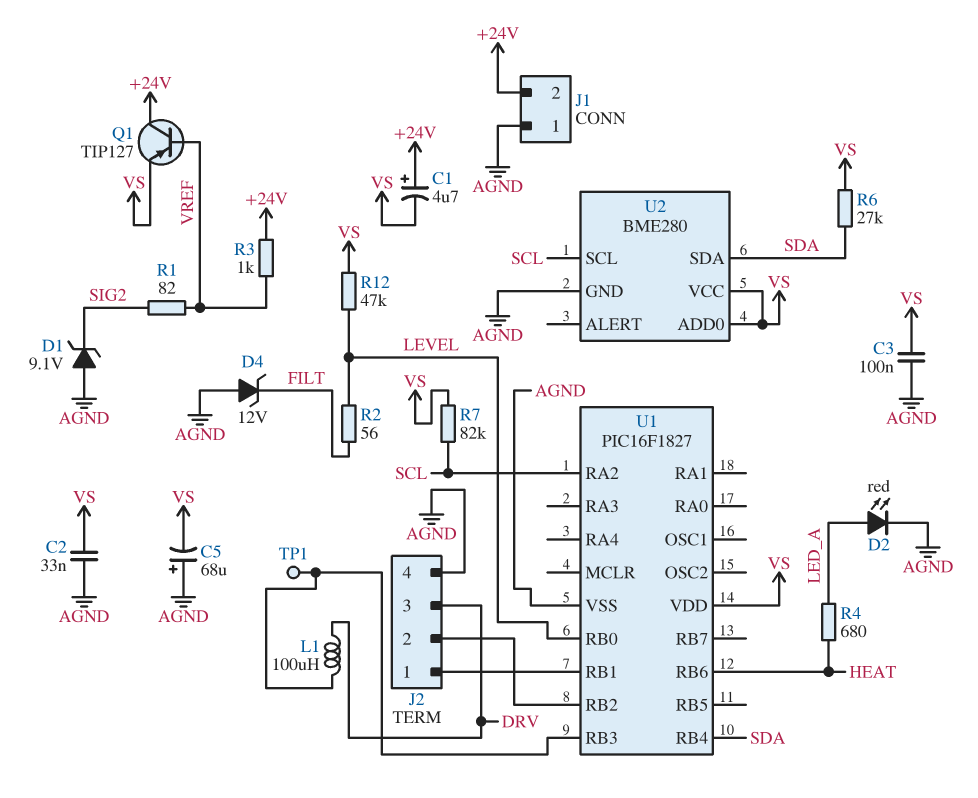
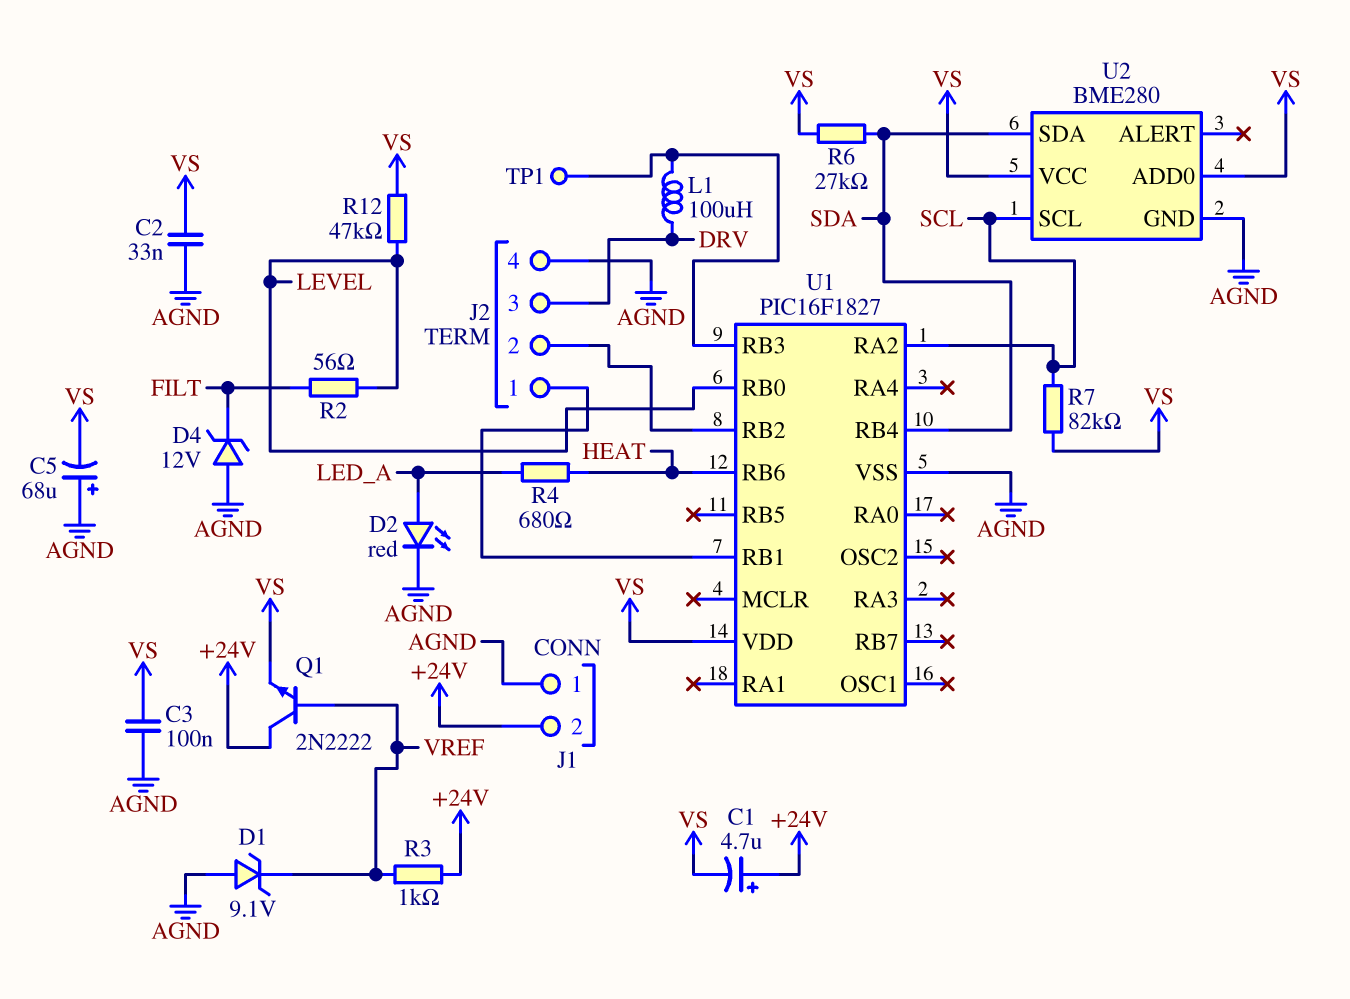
D1: zener 9.1V (A AGND, K SIG2) -> zener 9.1V (A AGND, K VREF)
Q1: PNP TIP127 (B VREF, C +24V, E VS) -> NPN 2N2222 (B VREF, C +24V, E VS)
R1: 82 (SIG2, VREF) -> none

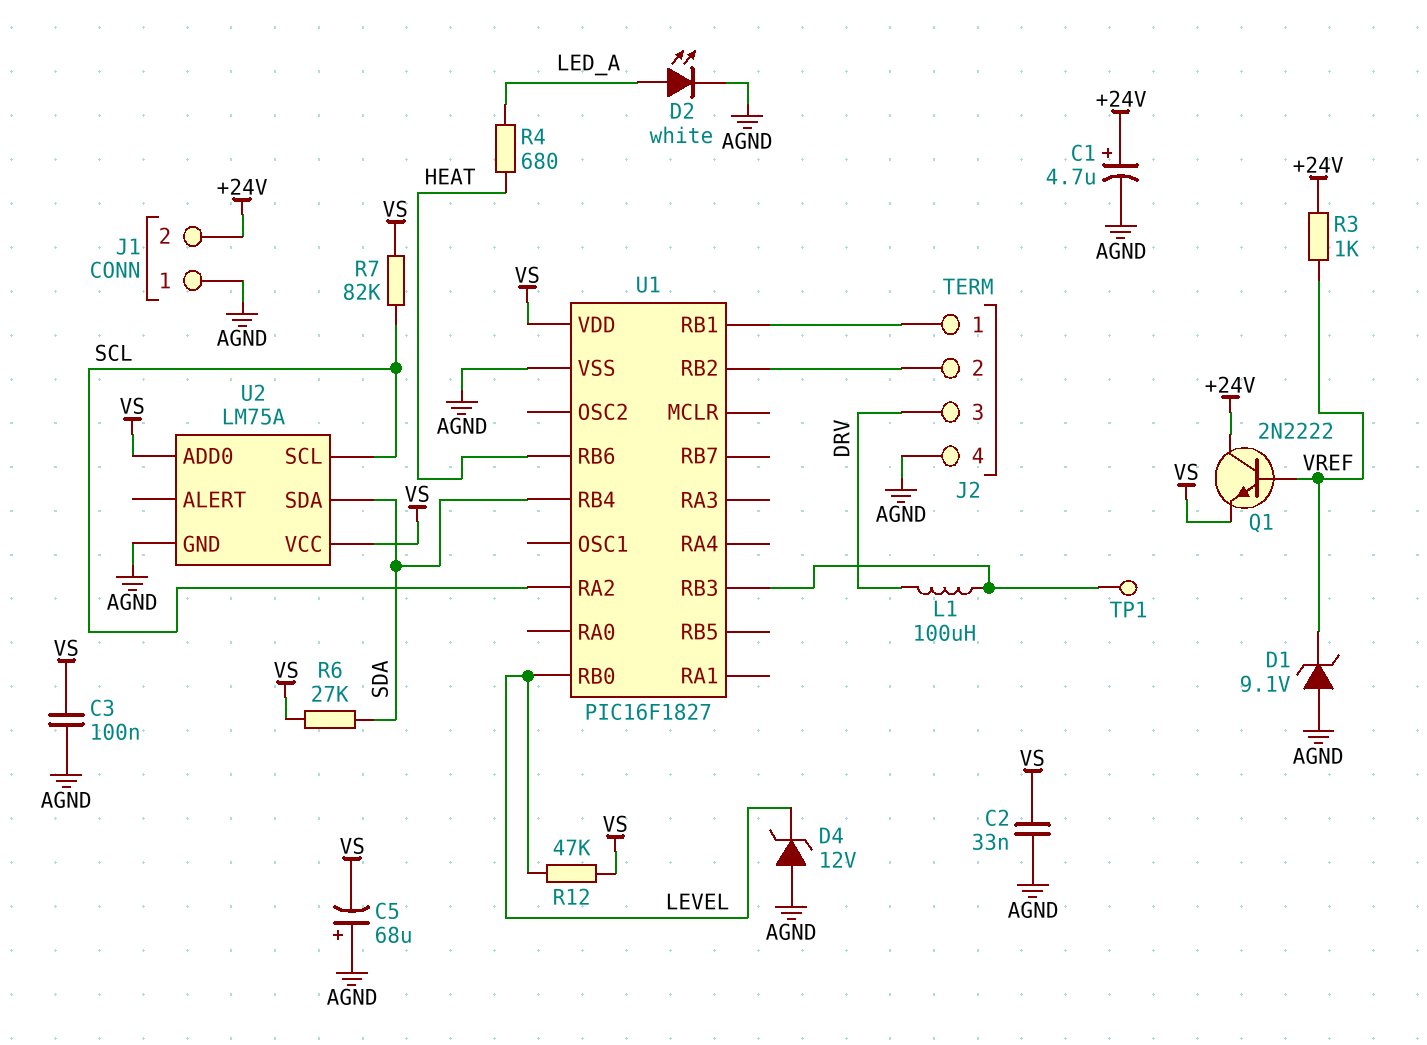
C1: 4.7uF (plus +24V, minus VS) -> 4.7uF (plus +24V, minus AGND)
D2: LED red (A LED_A, K AGND) -> LED white (A LED_A, K AGND)
D4: zener 12V (A AGND, K FILT) -> zener 12V (A AGND, K LEVEL)
R2: 56 (FILT, LEVEL) -> none
U2: BME280 -> LM75A

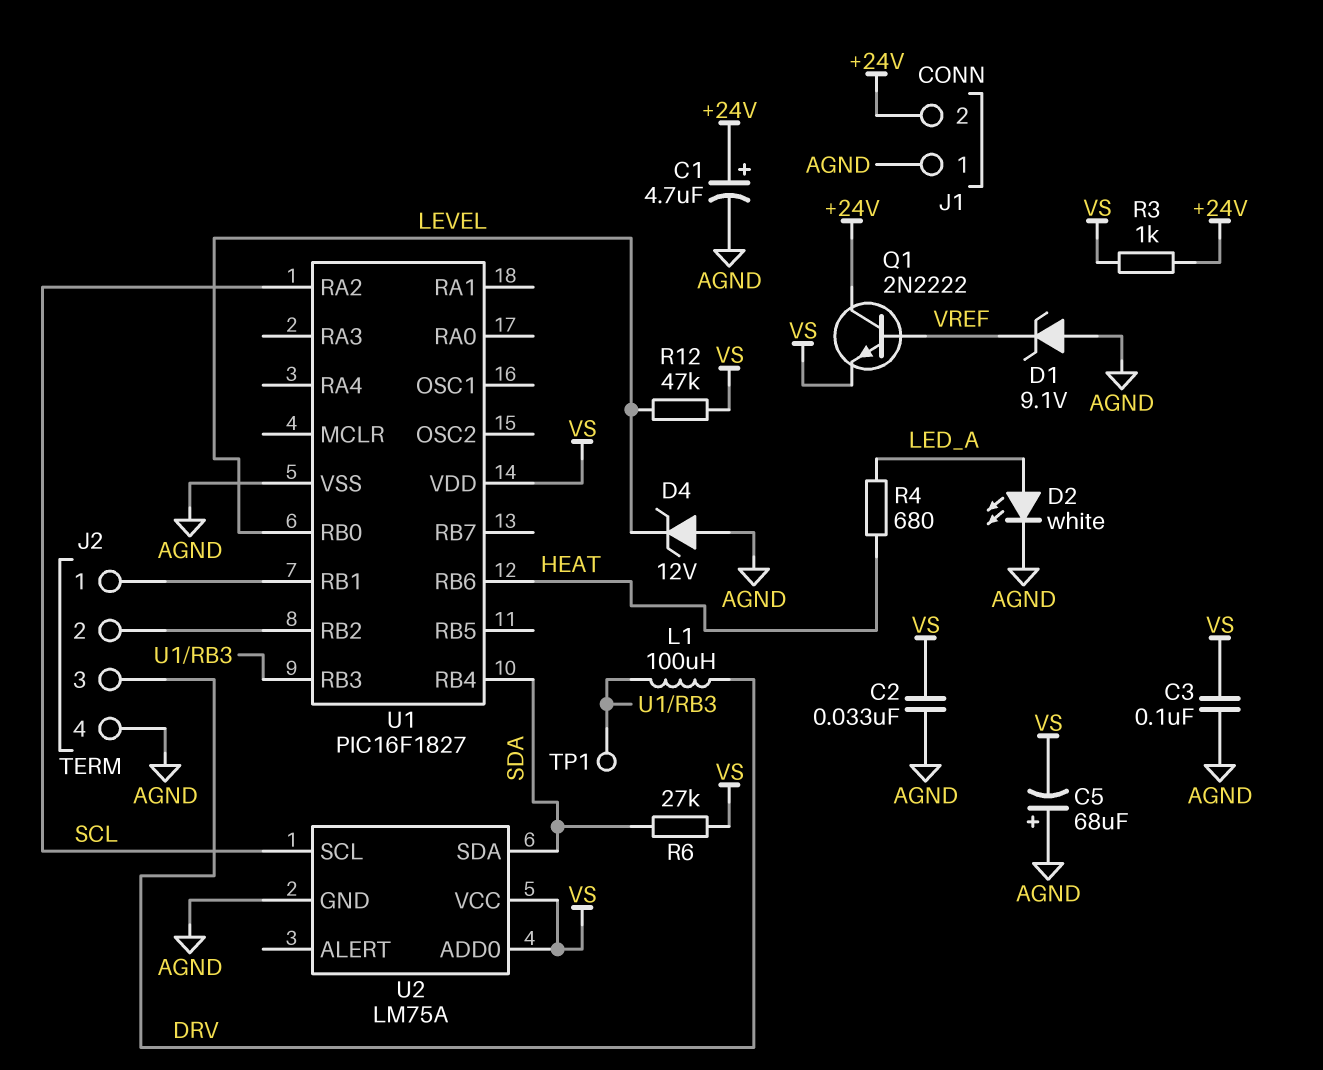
R3: 1k (+24V, VREF) -> 1k (+24V, VS)
R7: 82k (SCL, VS) -> none

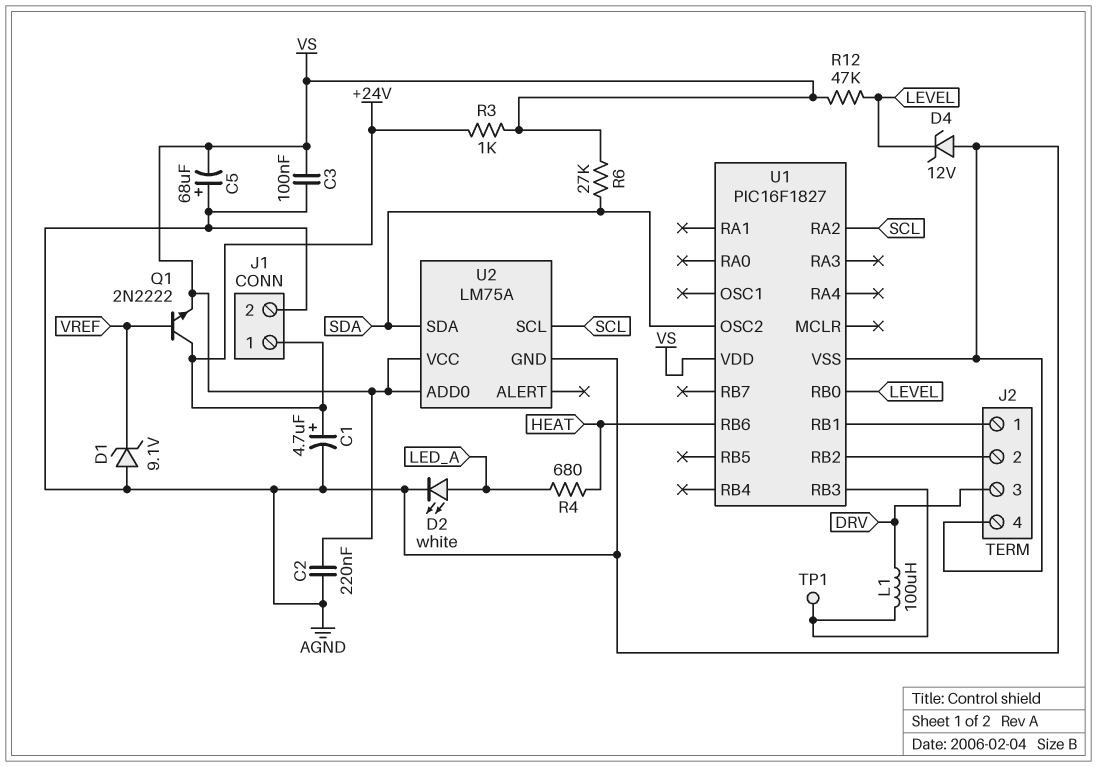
C2: 33nF (AGND, VS) -> 220nF (AGND, VS)
J1 pin 1: AGND -> +24V
J1 pin 2: +24V -> AGND
U1 pin OSC2: none -> SDA
U1 pin RB4: SDA -> none

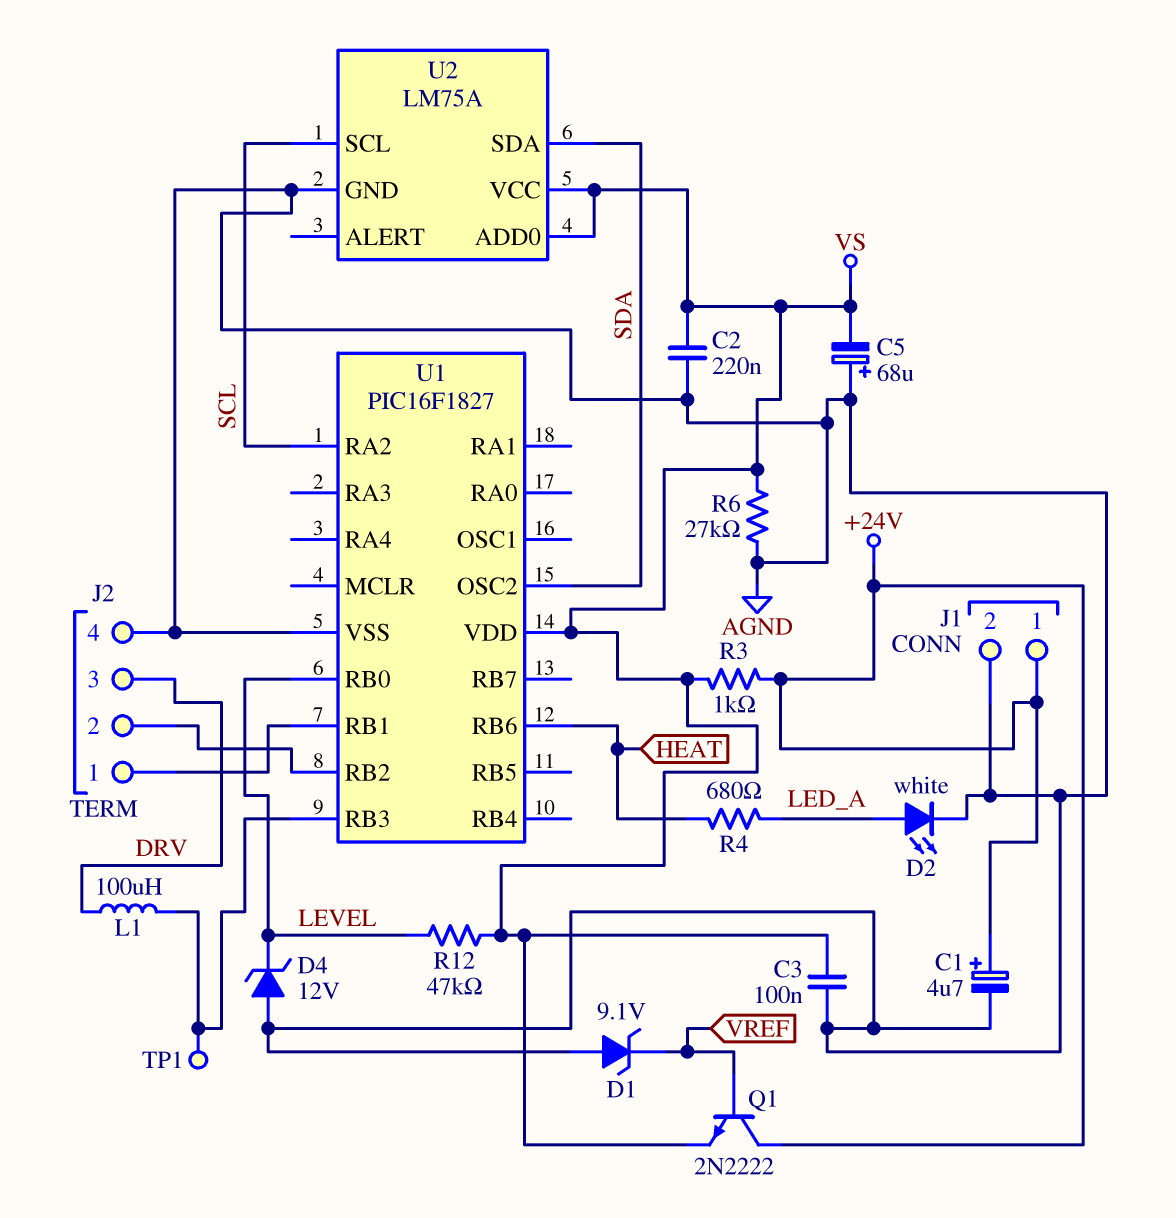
R6: 27k (SDA, VS) -> 27k (AGND, VS)

